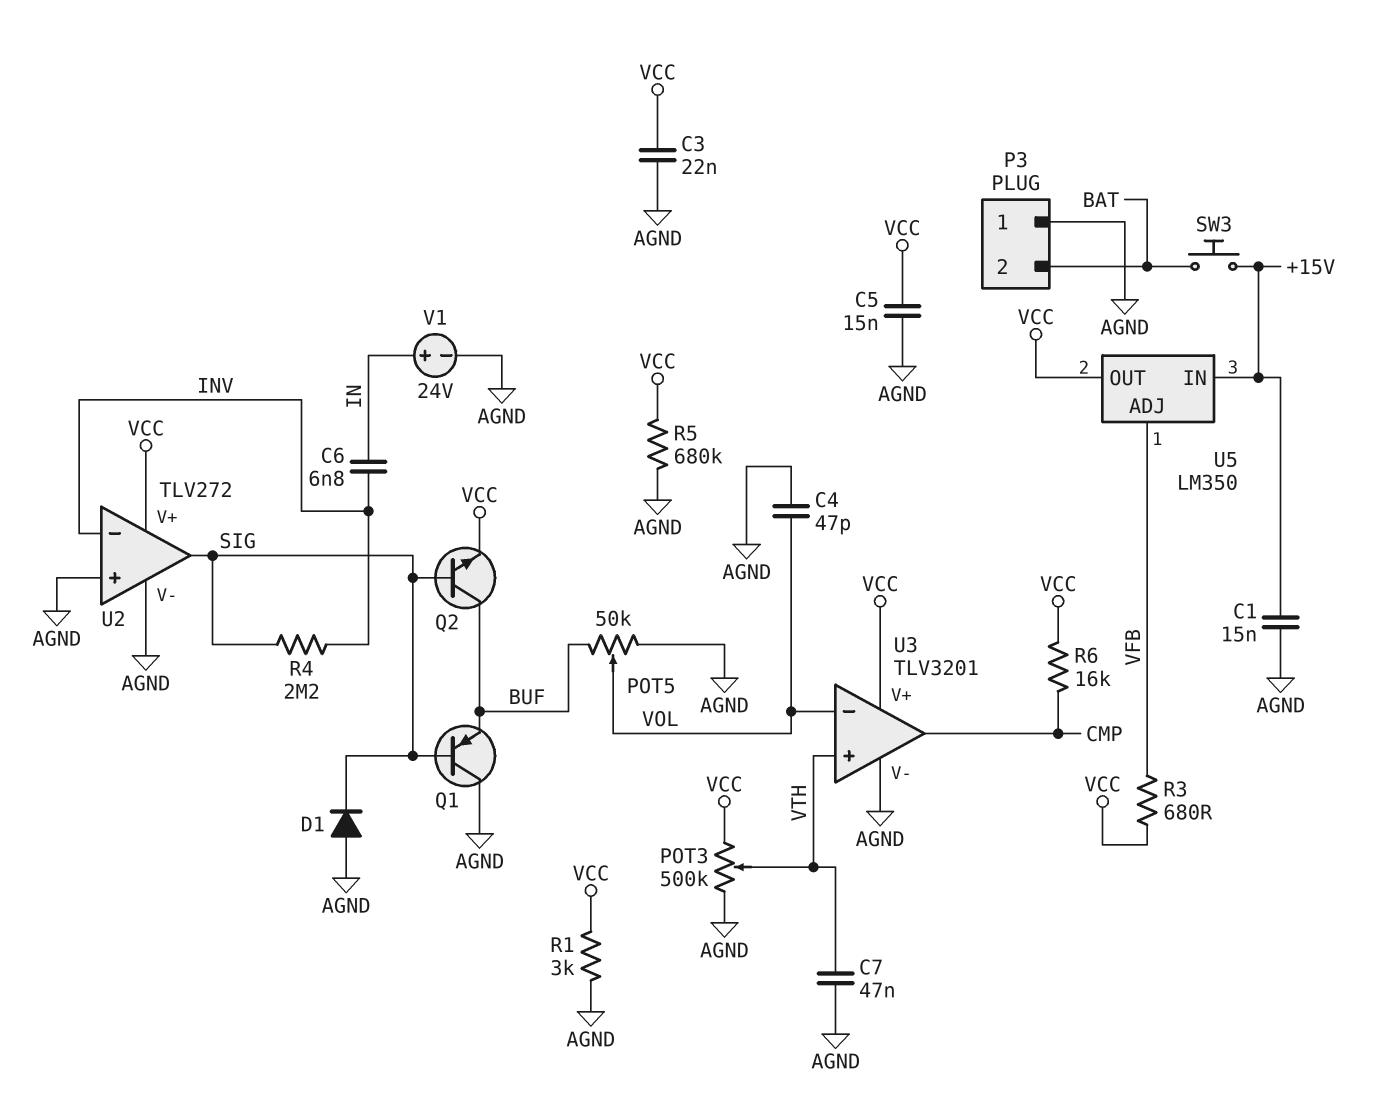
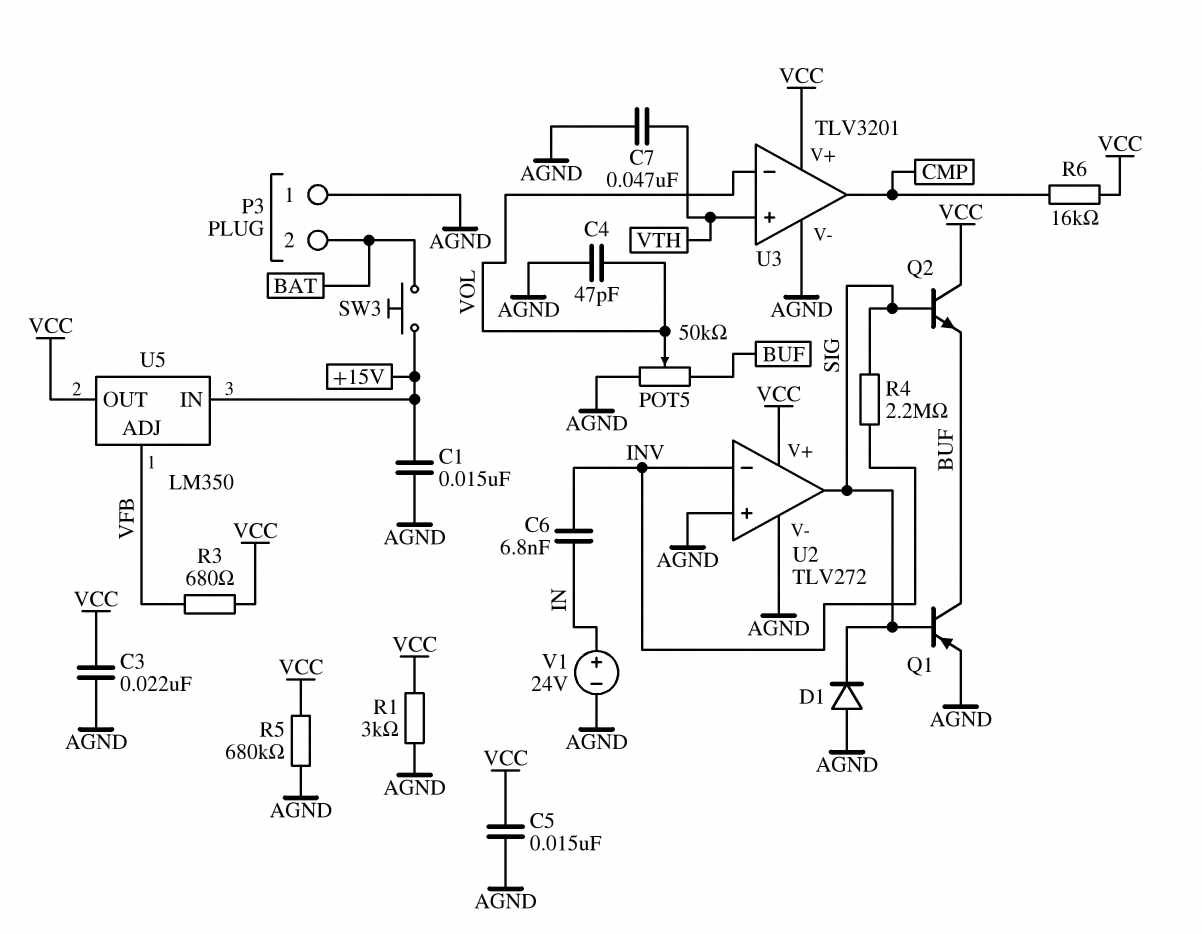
POT3: 500k (AGND, VCC, wiper VTH) -> none
Q1: PNP (B SIG, C AGND, E BUF) -> PNP (B SIG, C BUF, E AGND)
Q2: NPN (B SIG, C BUF, E VCC) -> NPN (B SIG, C VCC, E BUF)

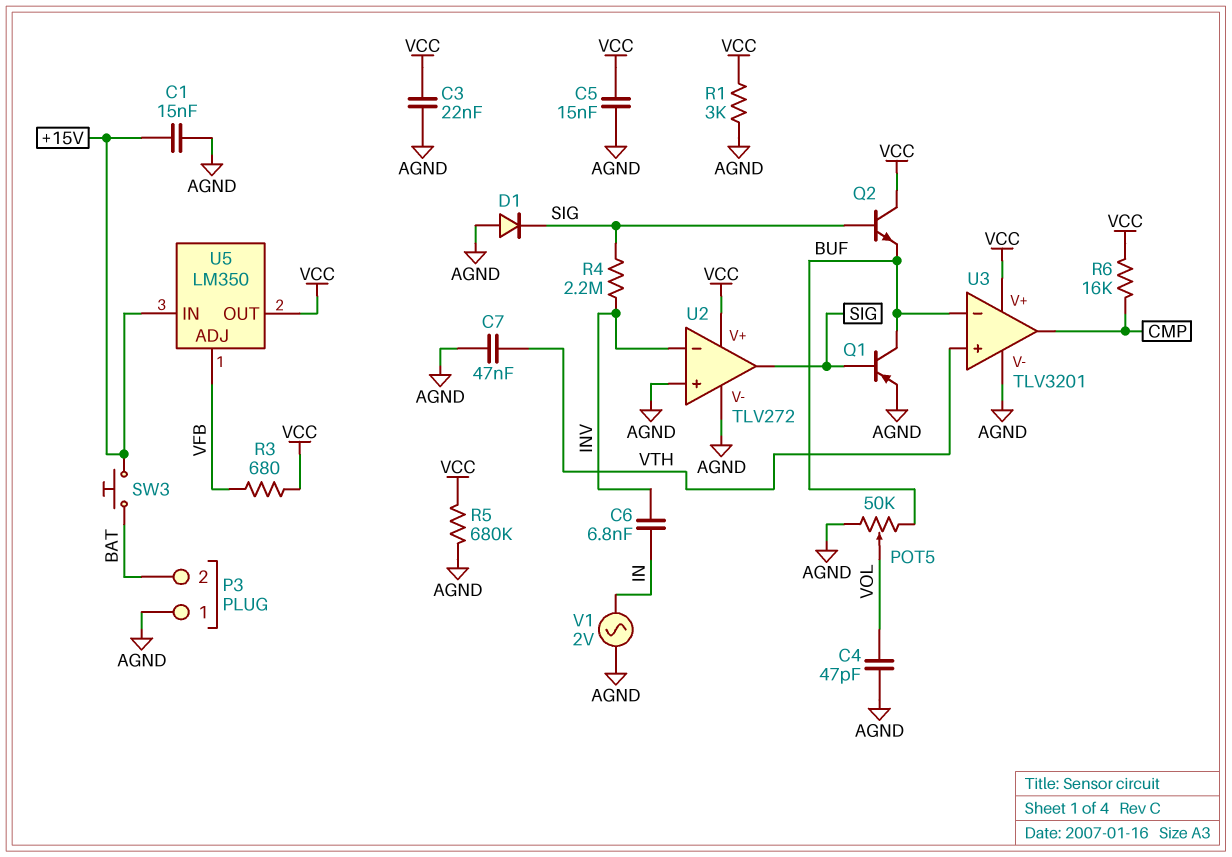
U3 pin in-: VOL -> BUF
V1: 24V (plus IN, minus AGND) -> AC 2V (AGND, IN)

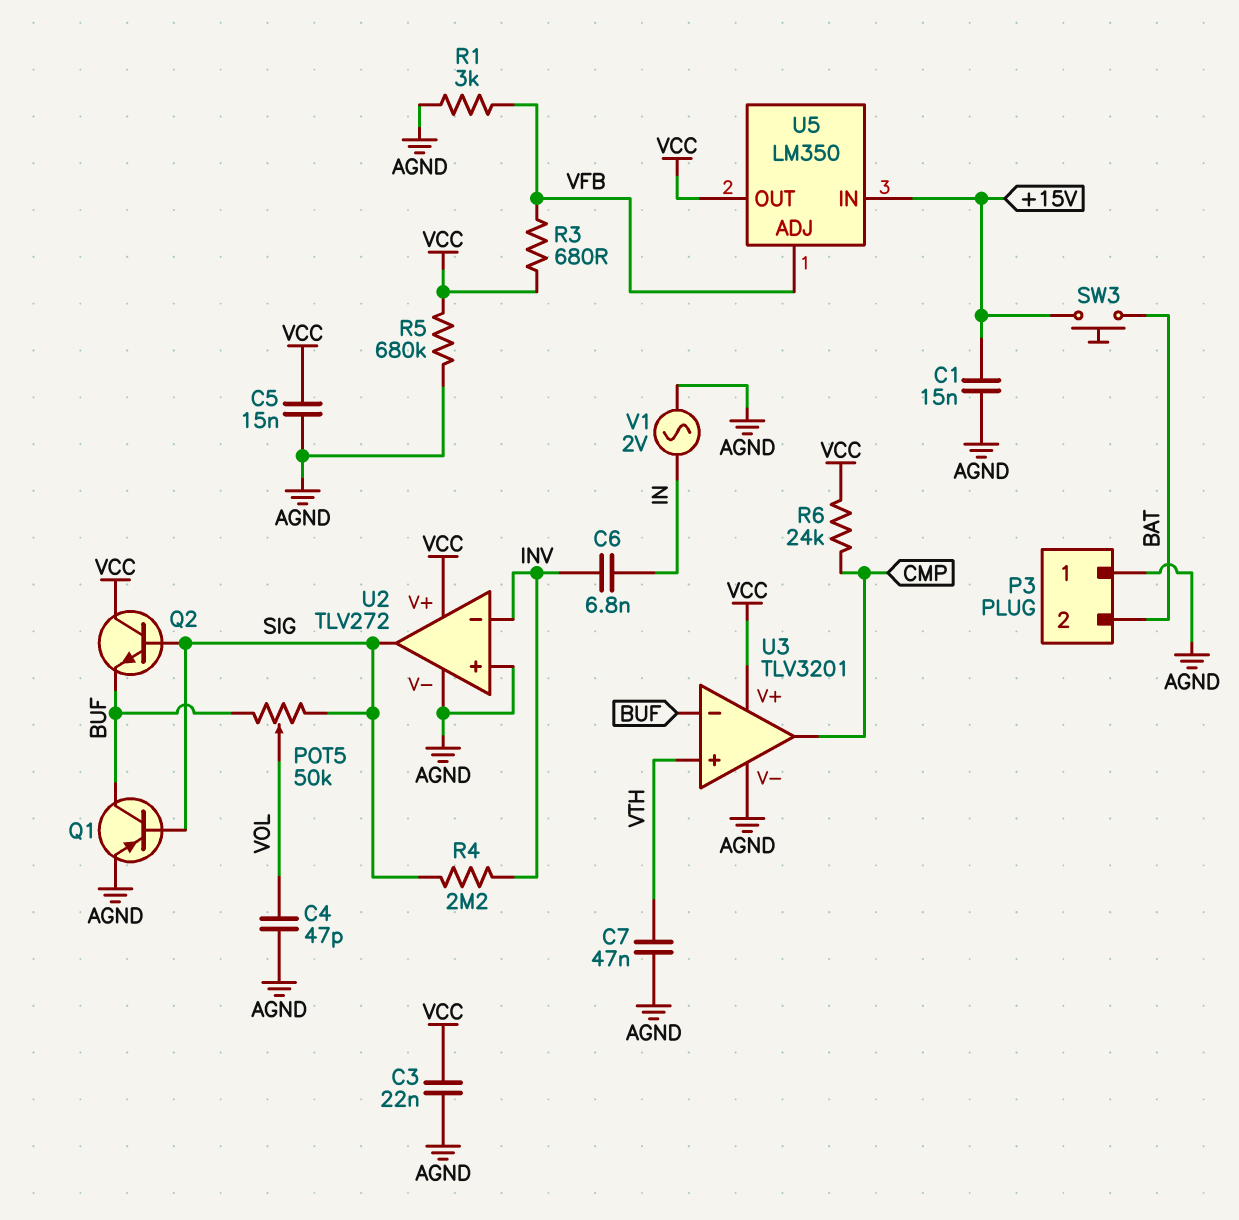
D1: diode (A AGND, K SIG) -> none
POT5: 50k (AGND, BUF, wiper VOL) -> 50k (BUF, SIG, wiper VOL)
R1: 3k (AGND, VCC) -> 3k (AGND, VFB)
R6: 16k (CMP, VCC) -> 24k (CMP, VCC)

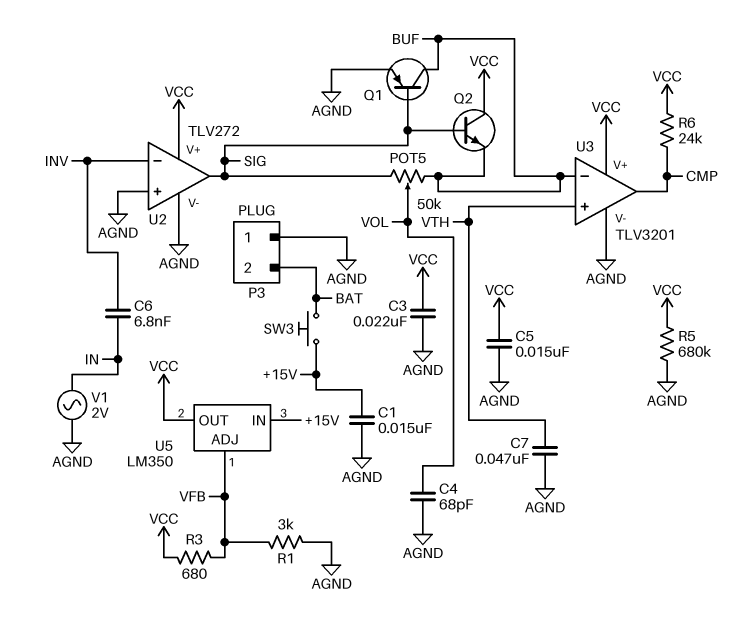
C4: 47pF (AGND, VOL) -> 68pF (AGND, VOL)
R4: 2.2M (INV, SIG) -> none

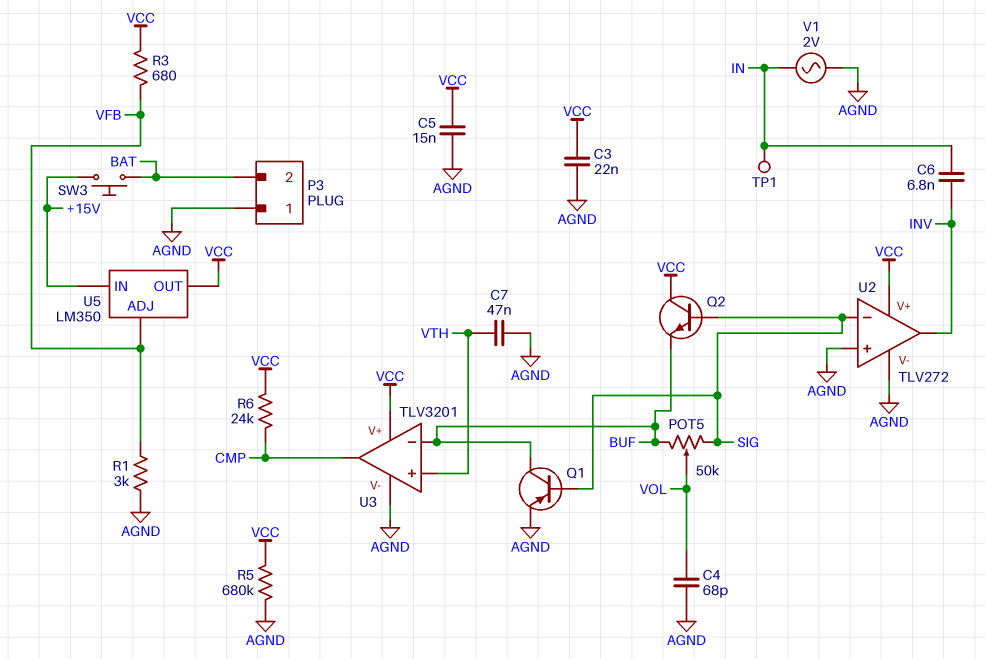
C1: 15nF (+15V, AGND) -> none
TP1: none -> test point (IN)
U2 pin in-: INV -> SIG
U2 pin out: SIG -> INV

